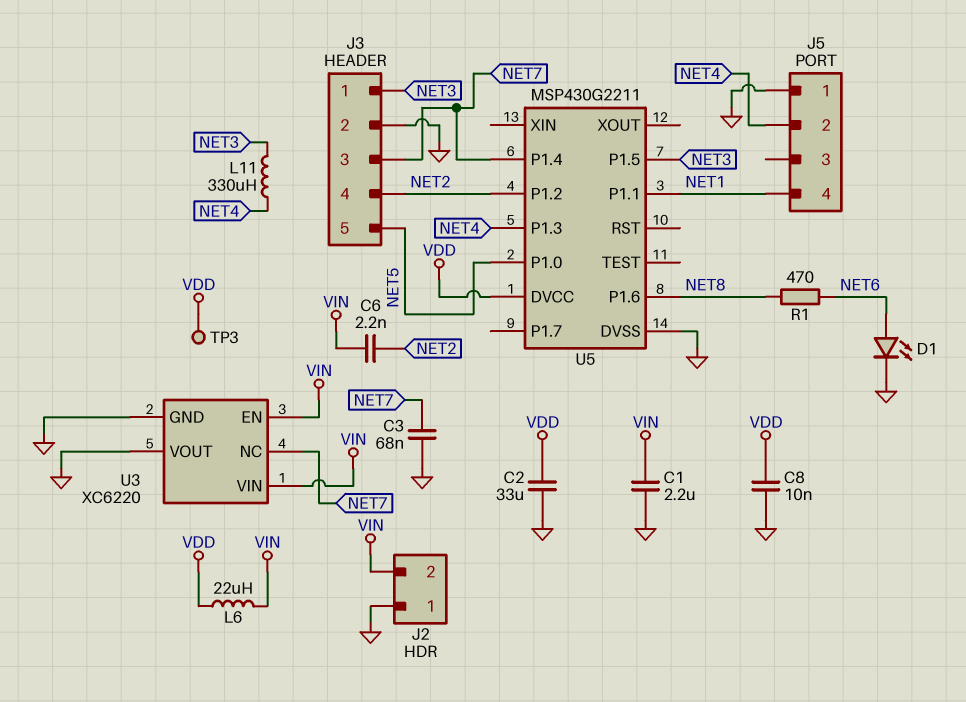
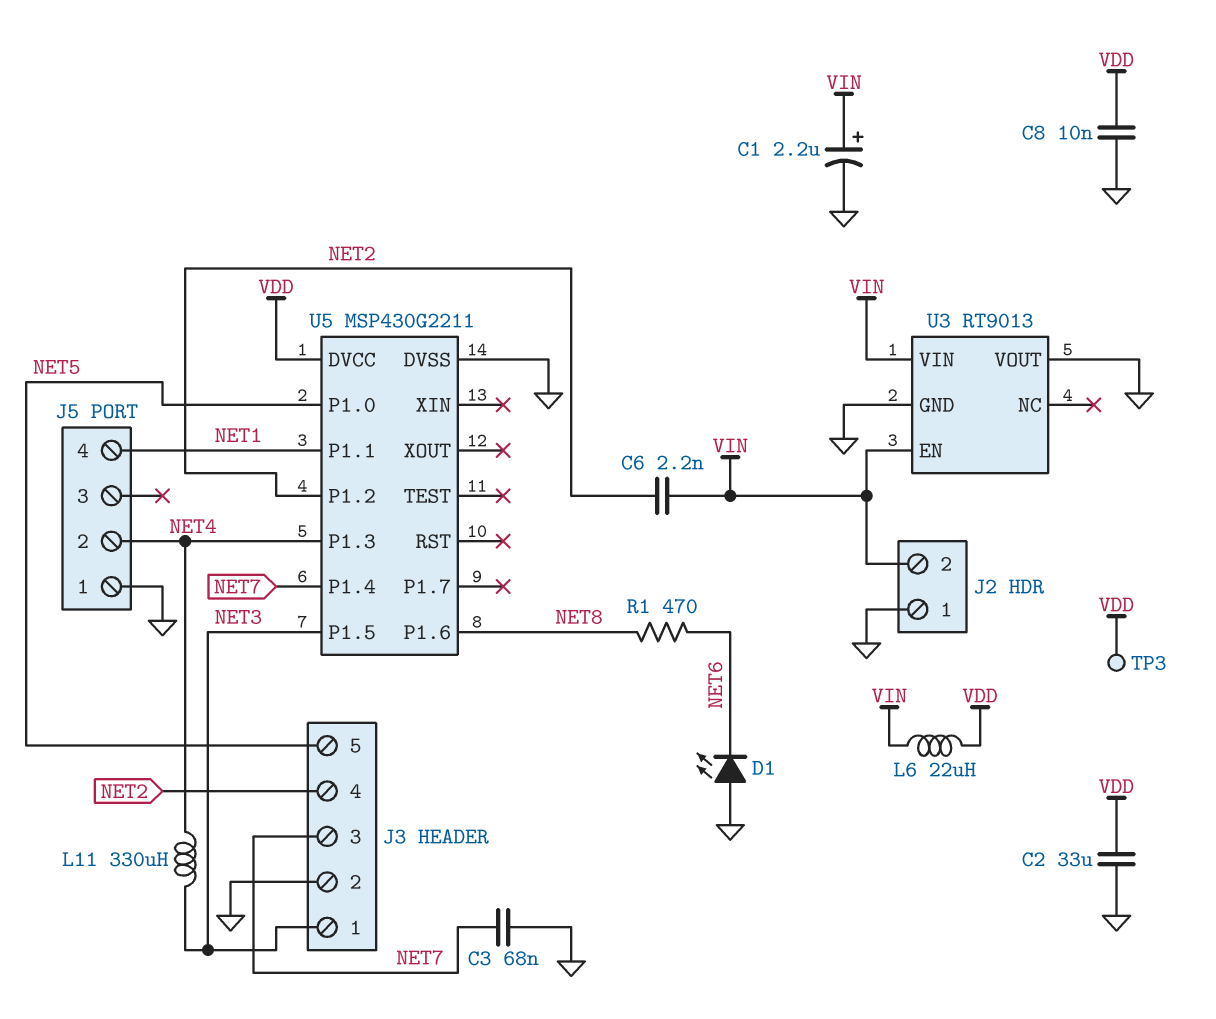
C1: 2.2uF (GND, VIN) -> 2.2uF (plus VIN, minus GND)
D1: LED (A NET6, K GND) -> LED (A GND, K NET6)
U3: XC6220 -> RT9013
U3 pin NC: NET7 -> none

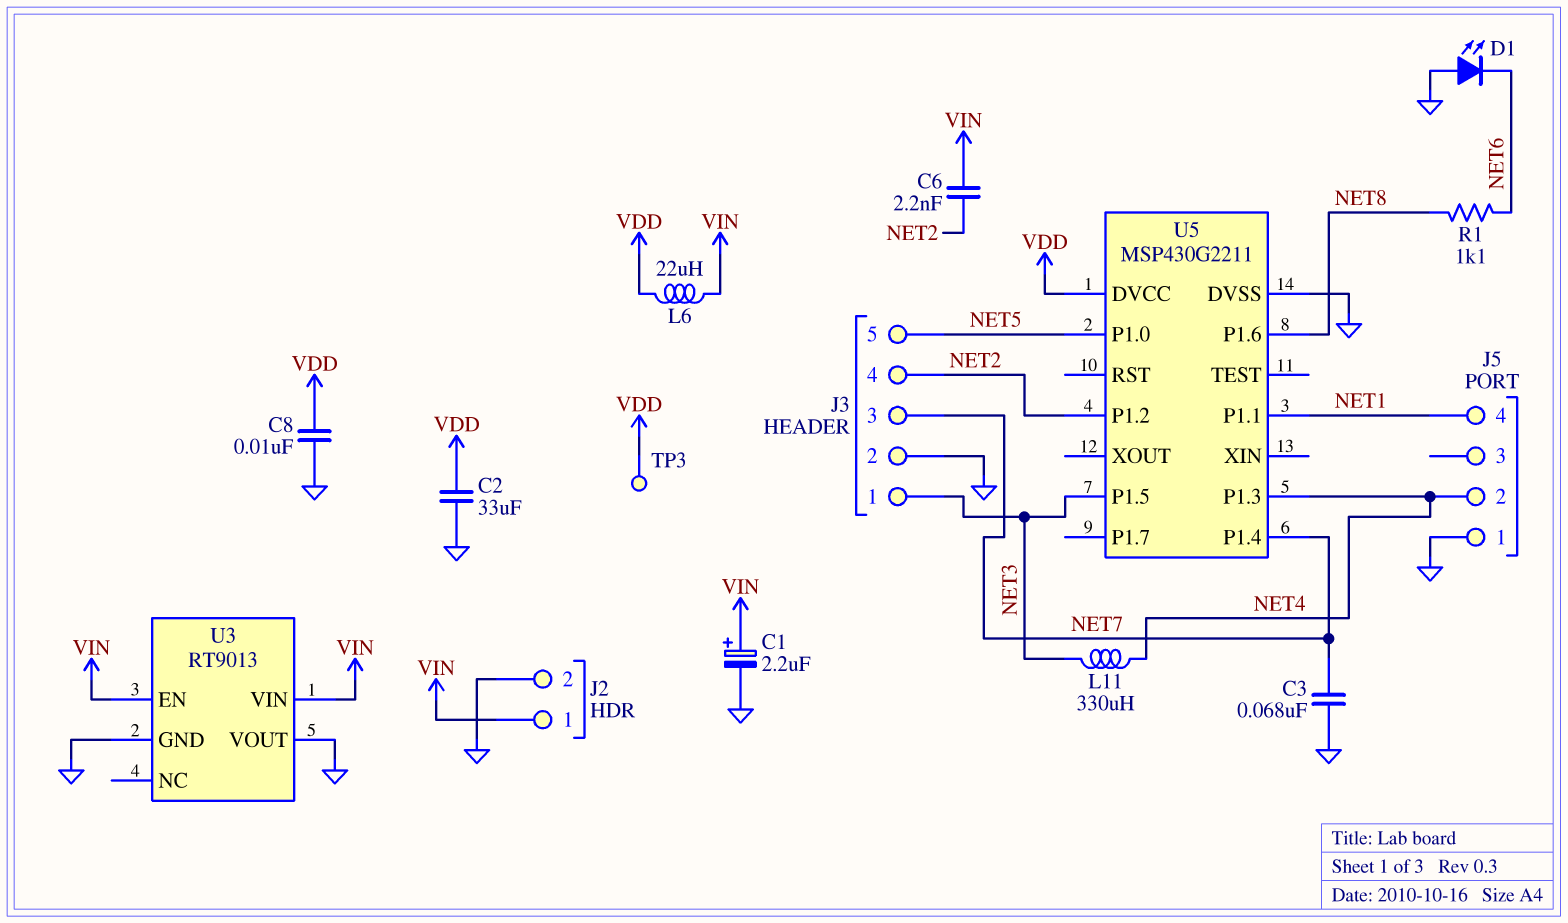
J2 pin 1: GND -> VIN
J2 pin 2: VIN -> GND
R1: 470 (NET6, NET8) -> 1.1k (NET6, NET8)

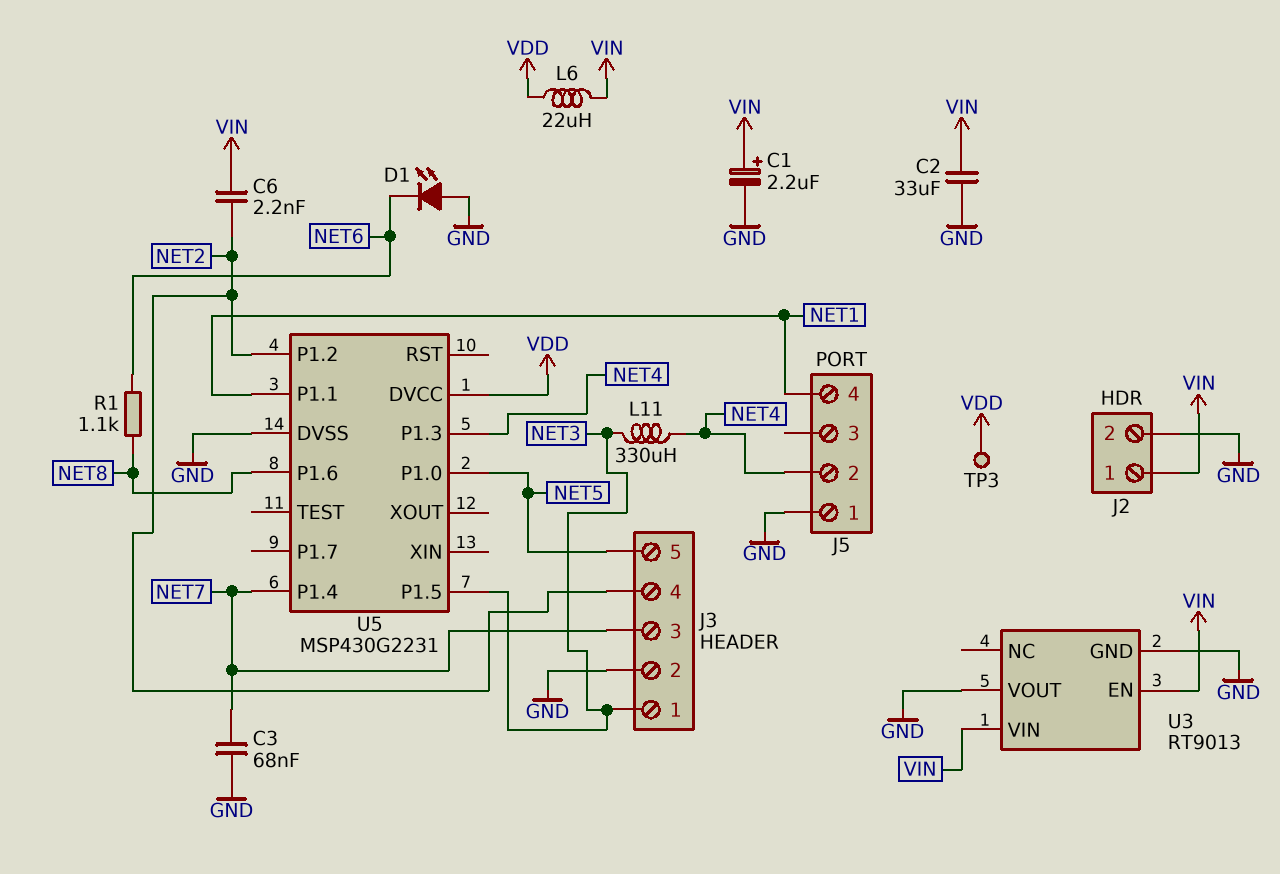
C2: 33uF (GND, VDD) -> 33uF (GND, VIN)
C8: 10nF (GND, VDD) -> none
U5: MSP430G2211 -> MSP430G2231

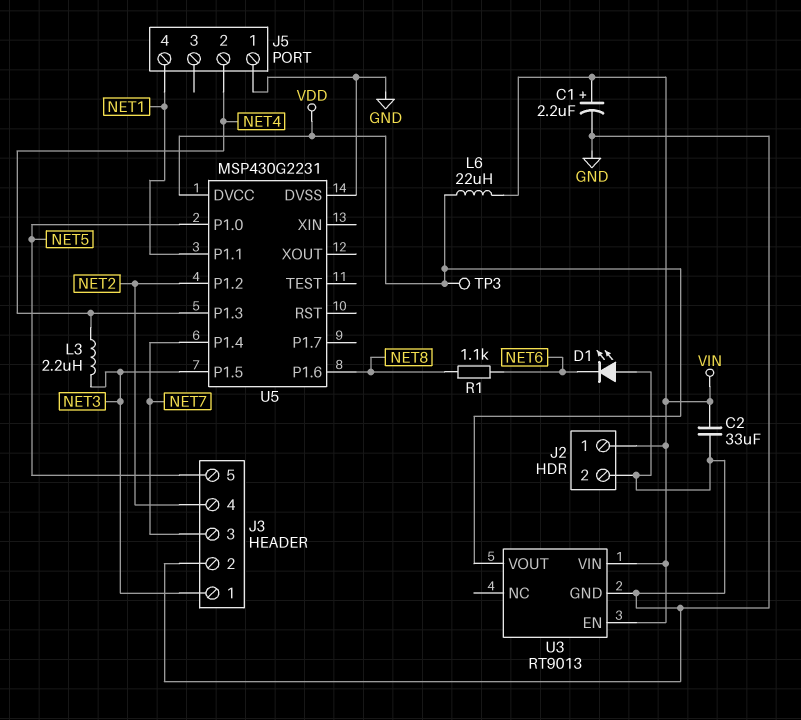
C3: 68nF (GND, NET7) -> none
C6: 2.2nF (NET2, VIN) -> none
L3: none -> 2.2uH (NET3, NET4)
L11: 330uH (NET3, NET4) -> none
U3 pin VOUT: GND -> VDD

